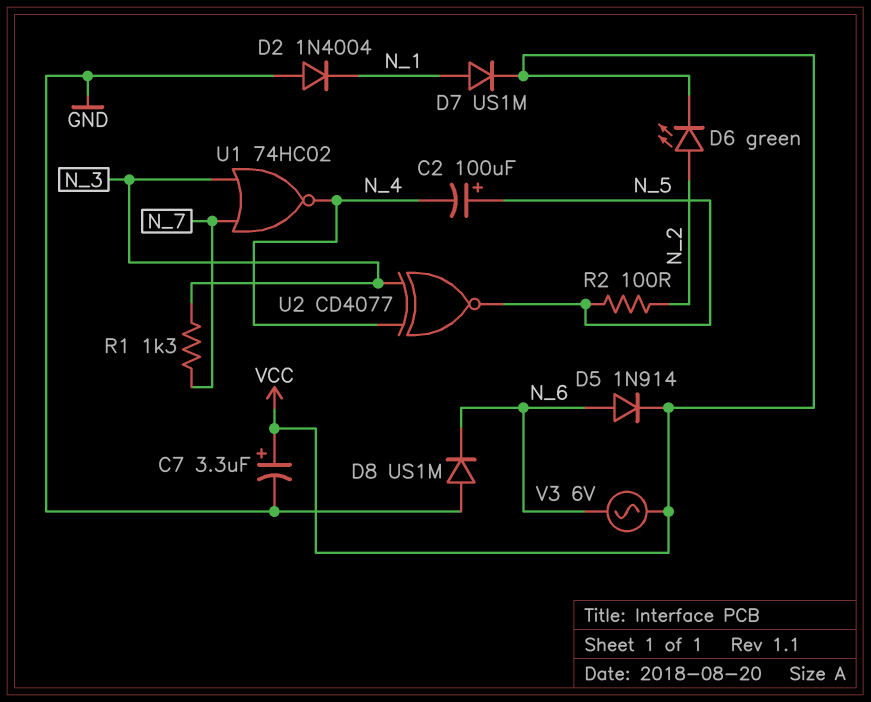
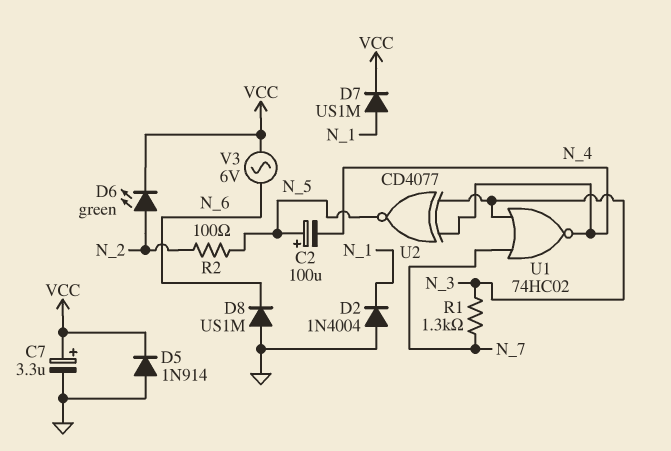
D5: diode 1N914 (A N_6, K VCC) -> diode 1N914 (A GND, K VCC)

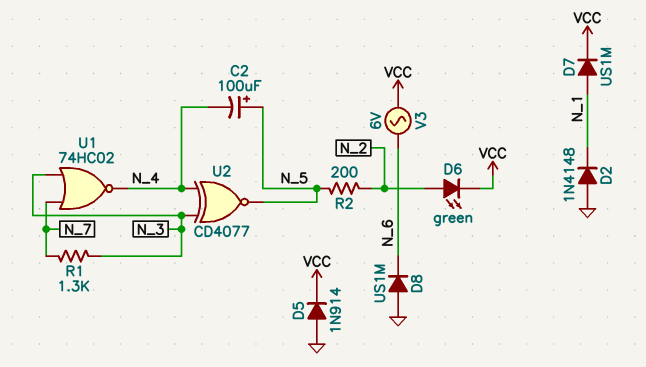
C7: 3.3uF (plus VCC, minus GND) -> none
D2: diode 1N4004 (A GND, K N_1) -> diode 1N4148 (A GND, K N_1)
R2: 100 (N_2, N_5) -> 200 (N_2, N_5)

